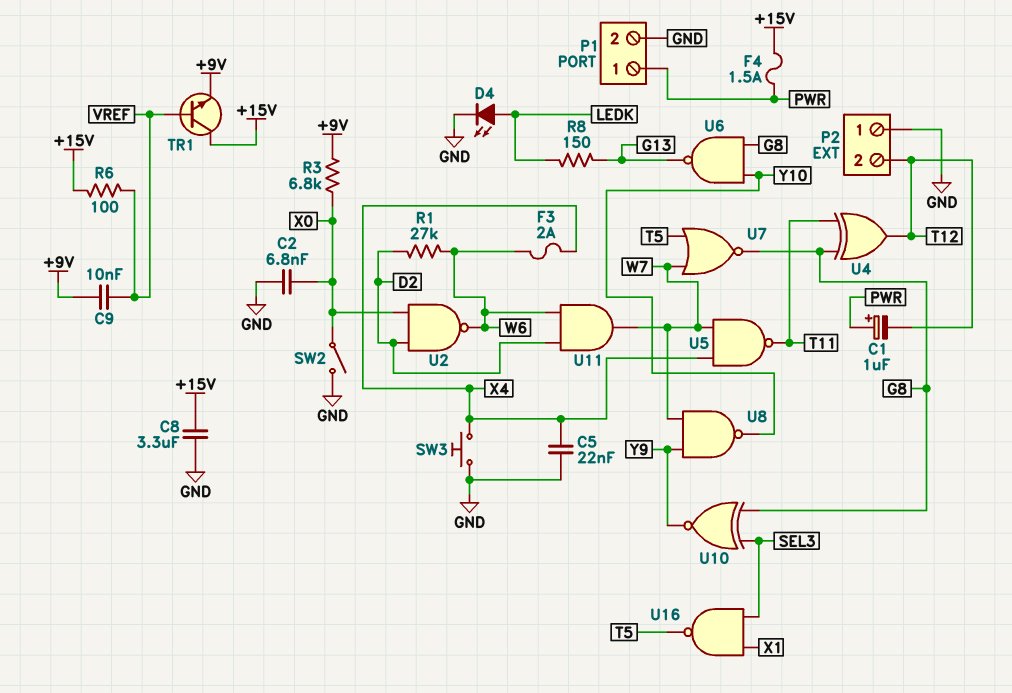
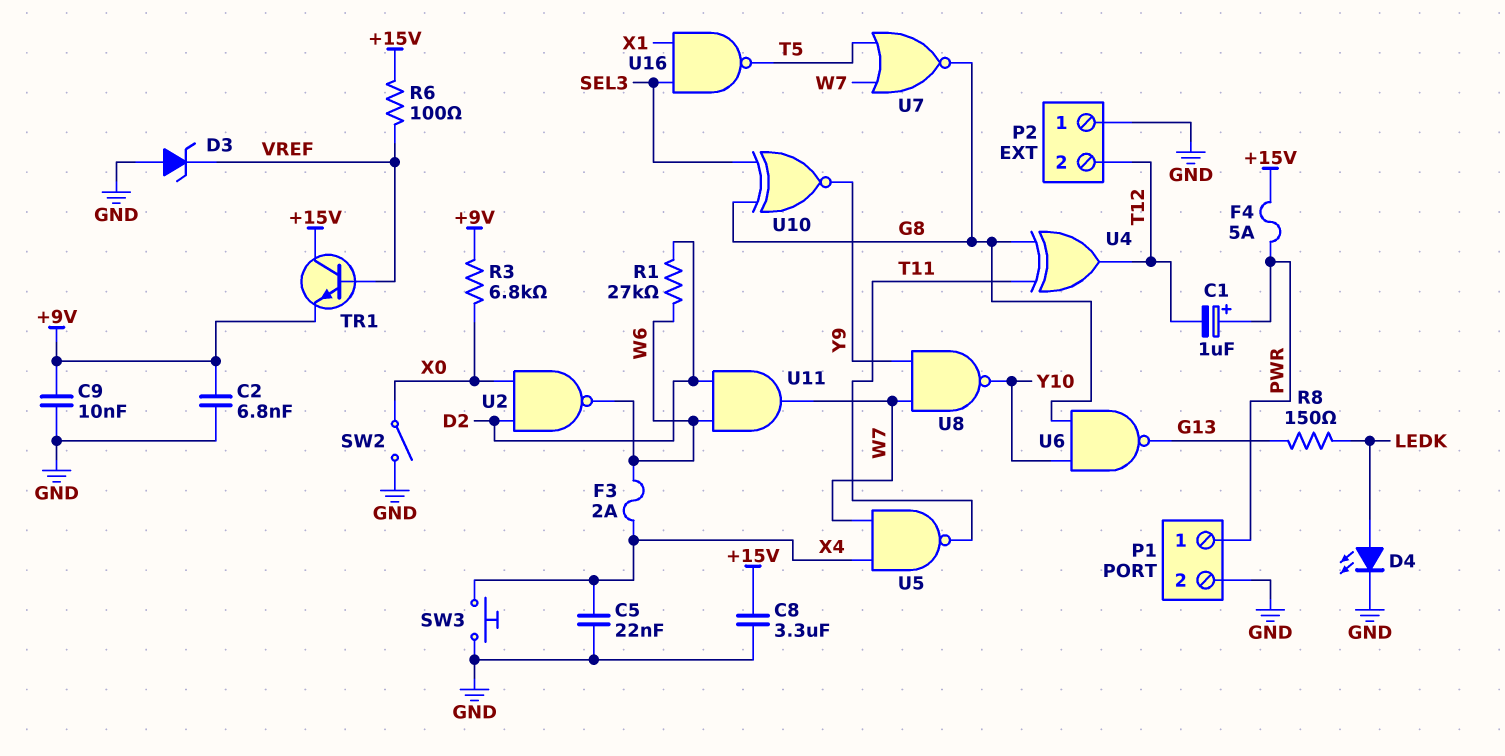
C2: 6.8nF (GND, X0) -> 6.8nF (+9V, GND)
C9: 10nF (+9V, VREF) -> 10nF (+9V, GND)
D3: none -> zener (A GND, K VREF)
F4: 1.5A (+15V, PWR) -> 5A (+15V, PWR)

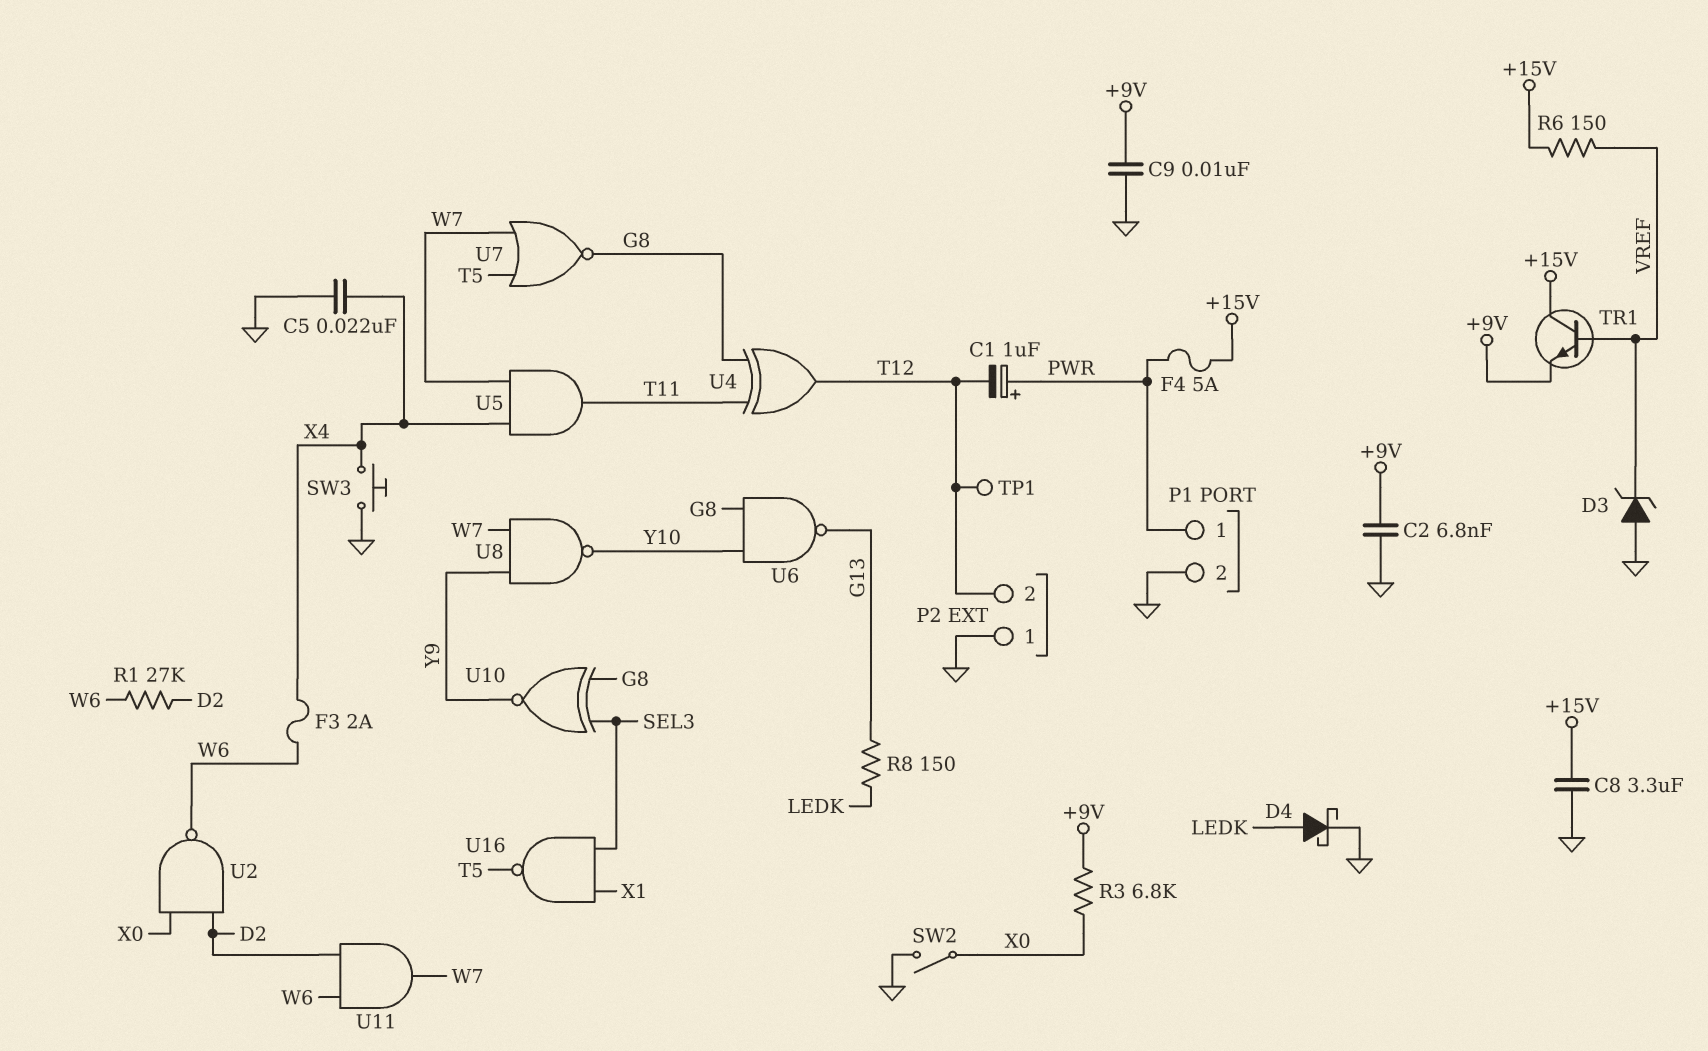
D4: LED (A LEDK, K GND) -> schottky (A LEDK, K GND)
R6: 100 (+15V, VREF) -> 150 (+15V, VREF)
TP1: none -> test point (T12)
U5: NAND (in W7, in X4, out T11) -> AND (in W7, in X4, out T11)

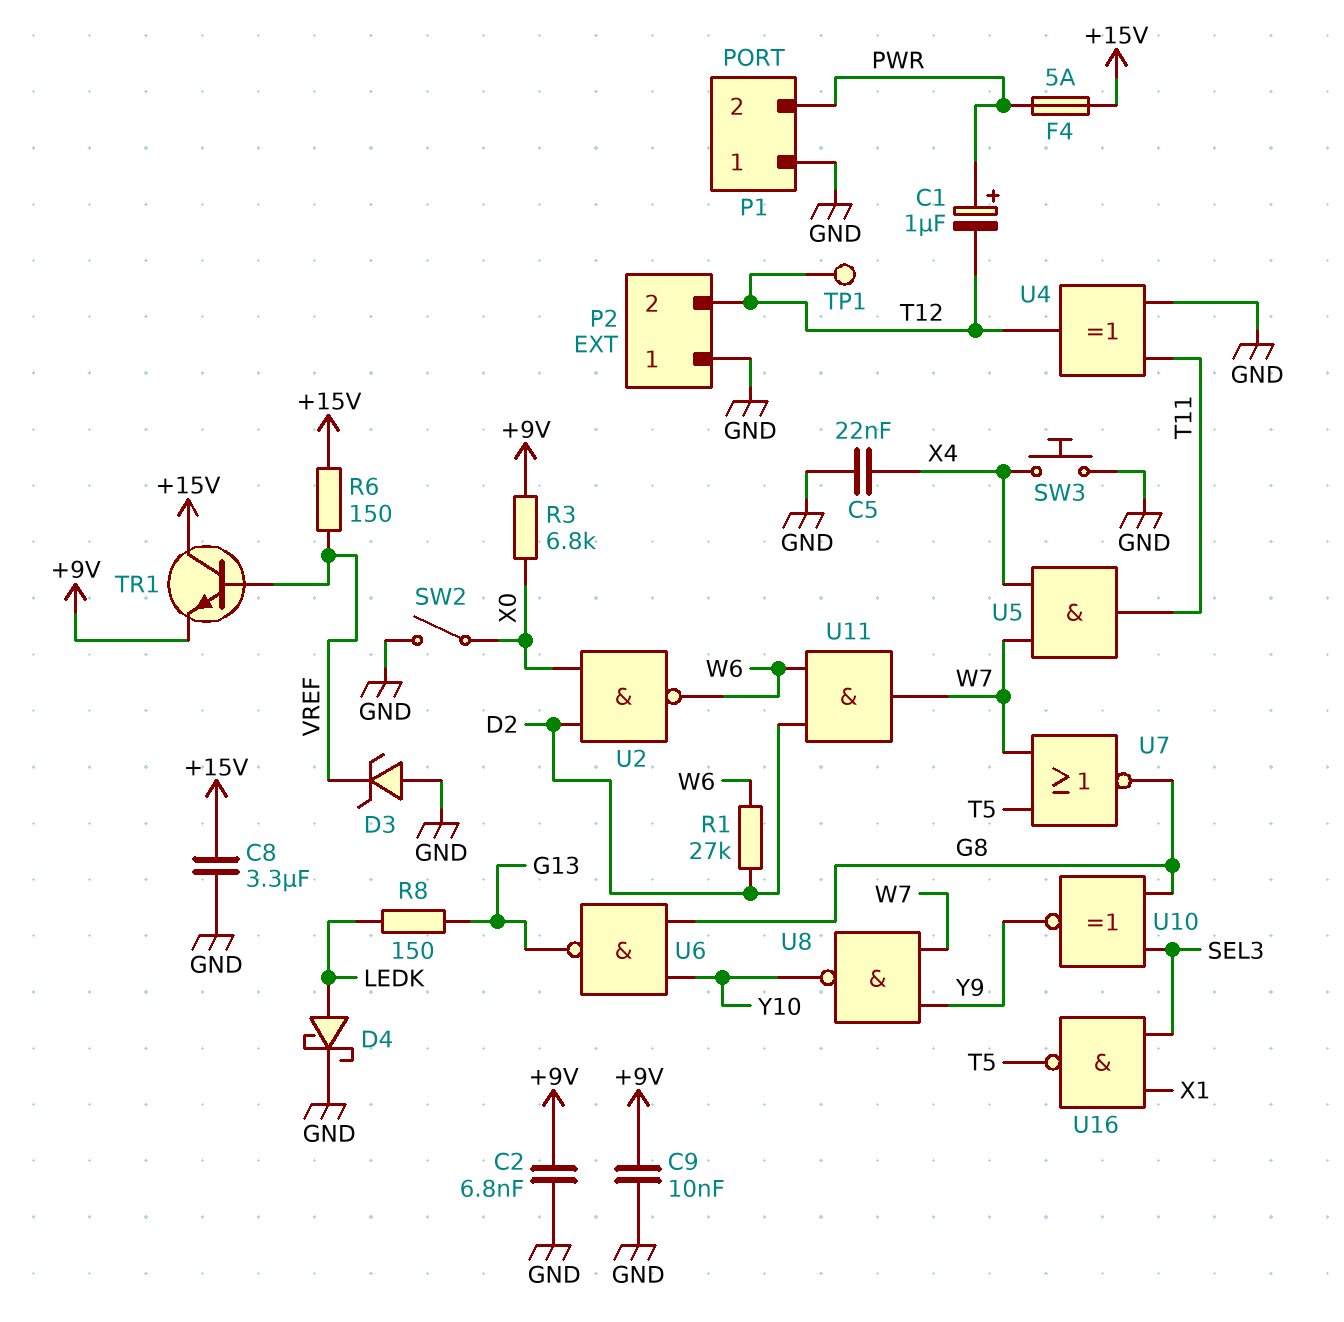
F3: 2A (W6, X4) -> none
P1 pin 1: PWR -> GND
P1 pin 2: GND -> PWR
U4: XOR (in G8, in T11, out T12) -> XOR (in GND, in T11, out T12)

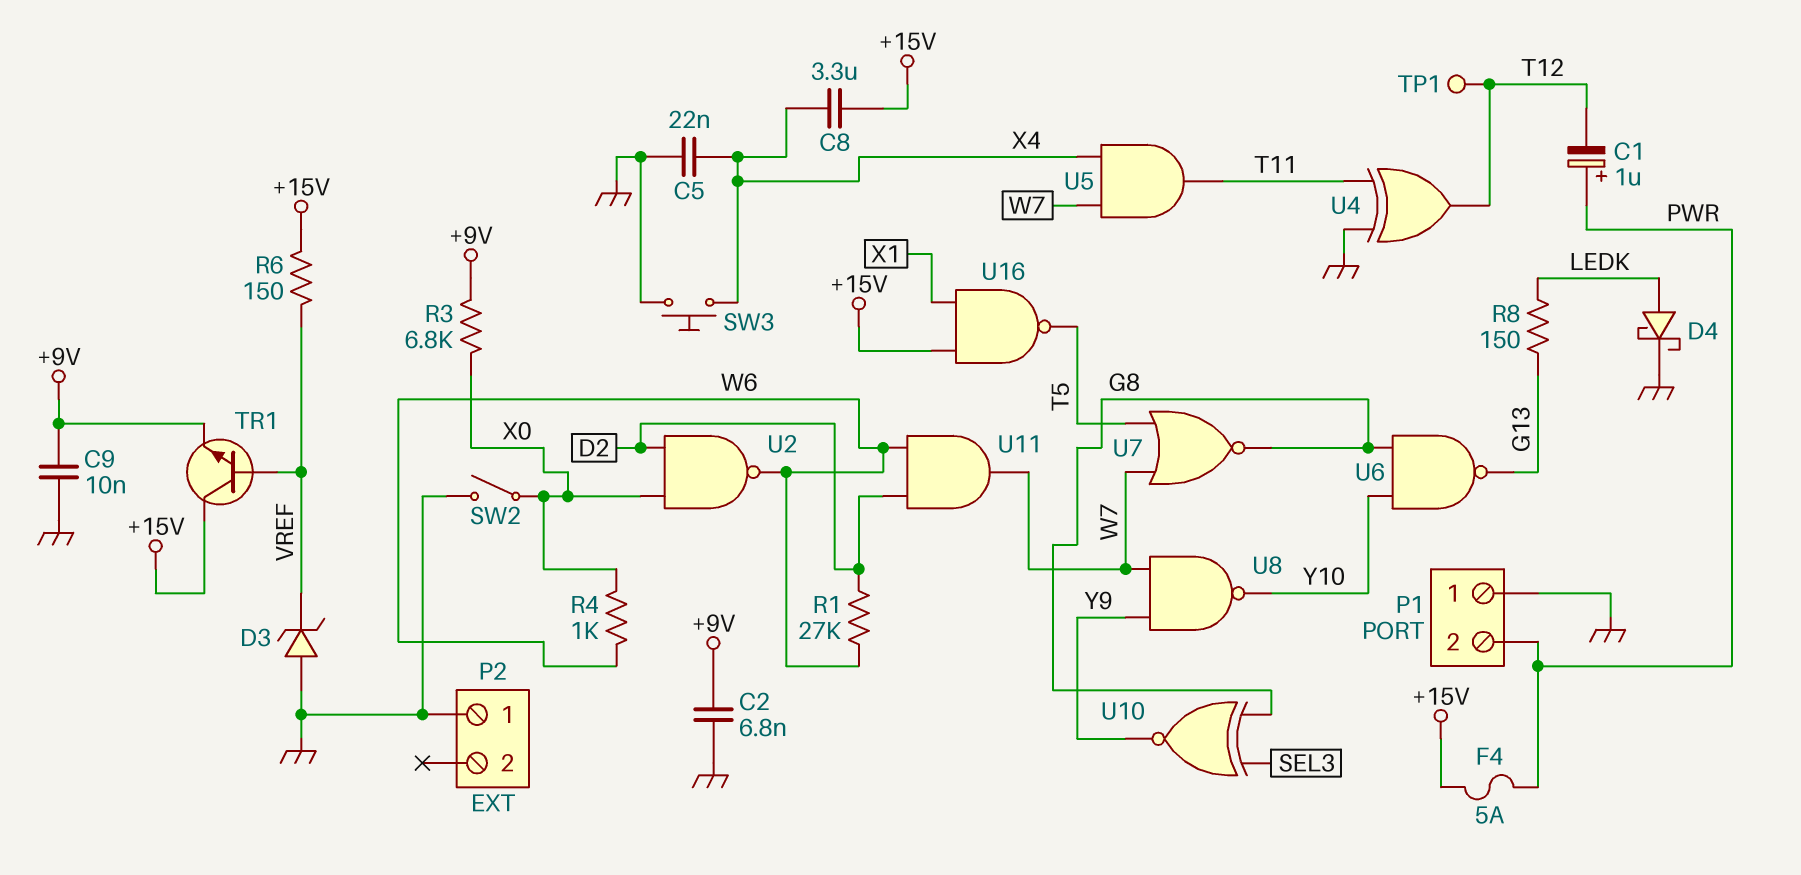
C8: 3.3uF (+15V, GND) -> 3.3uF (+15V, X4)
P2 pin 2: T12 -> none
R4: none -> 1k (W6, X0)
U16: NAND (in SEL3, in X1, out T5) -> NAND (in +15V, in X1, out T5)

